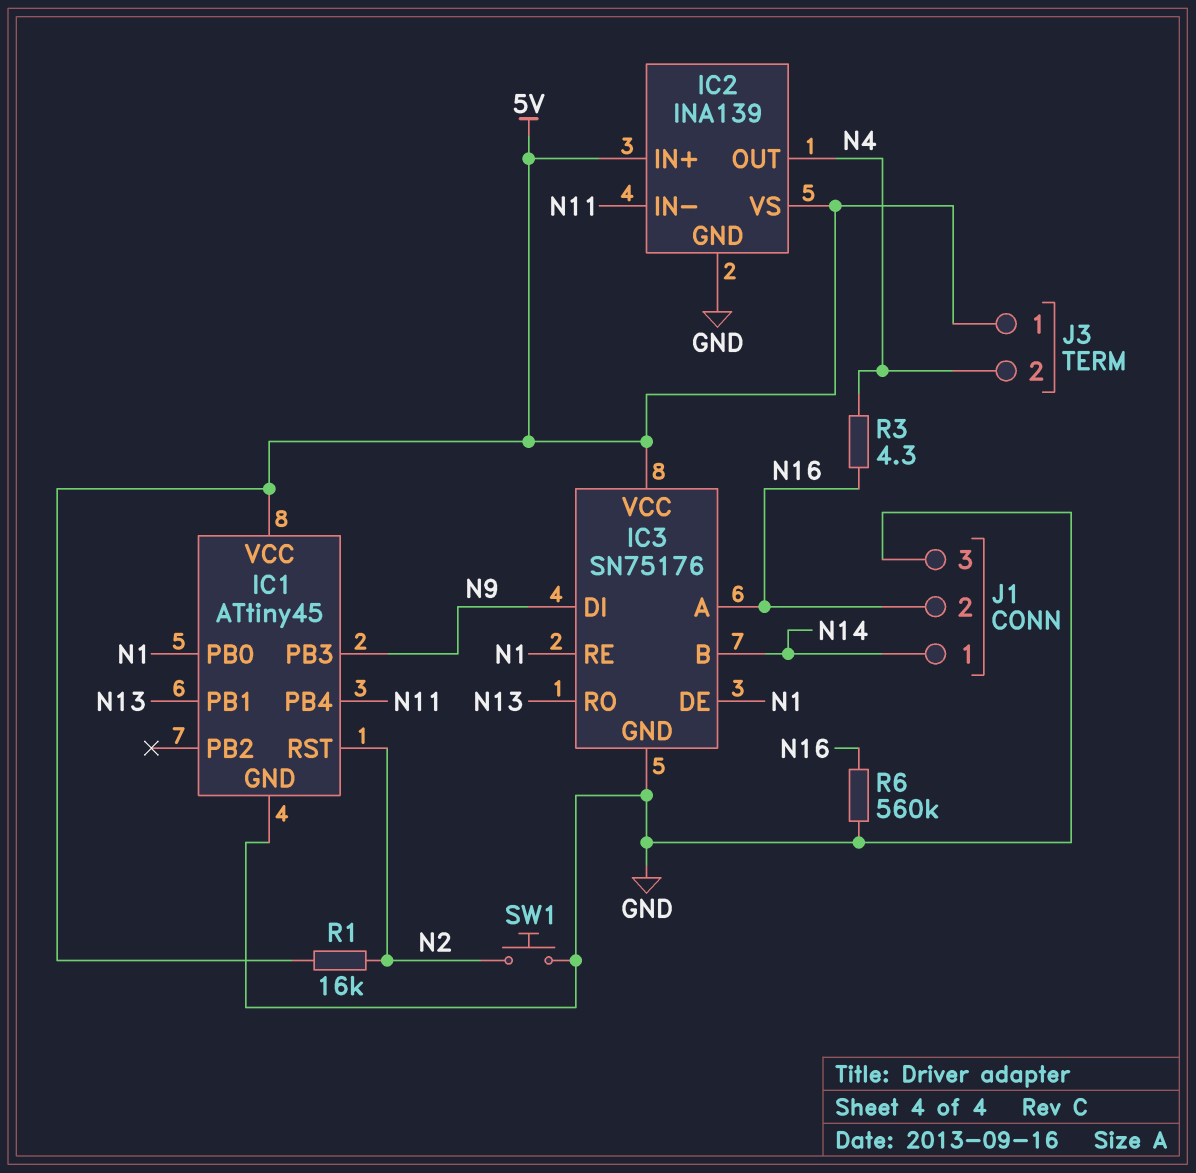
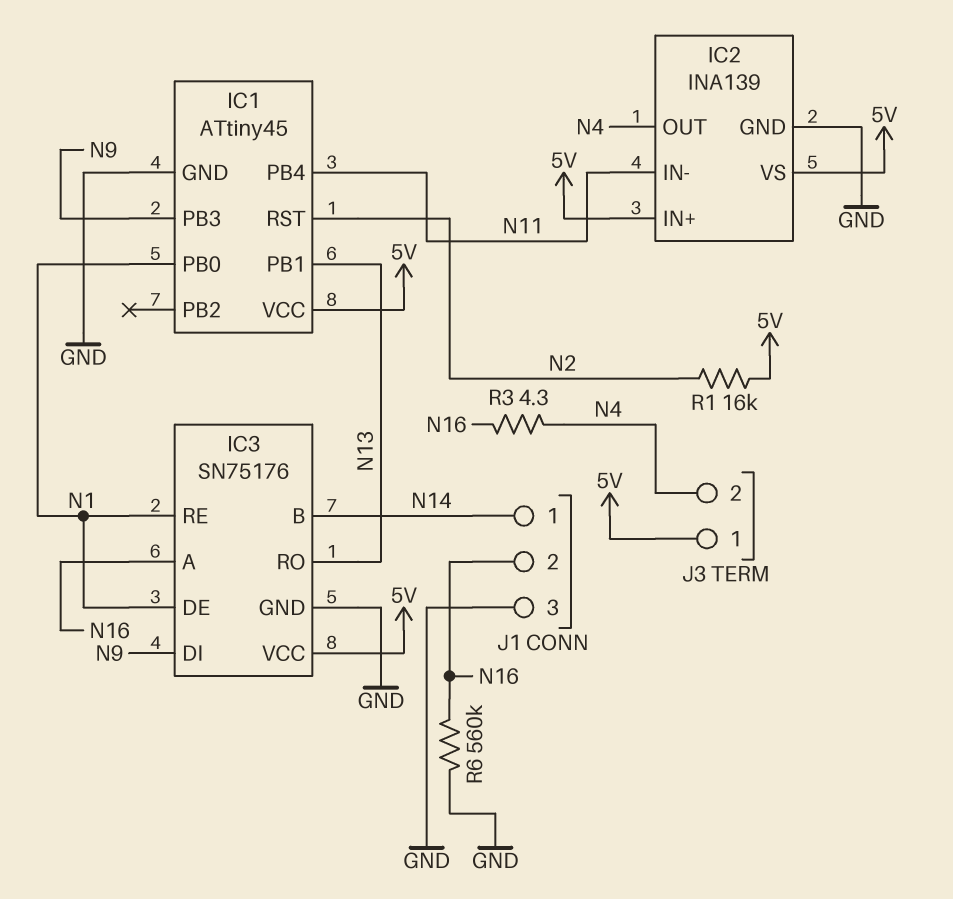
SW1: button (GND, N2) -> none

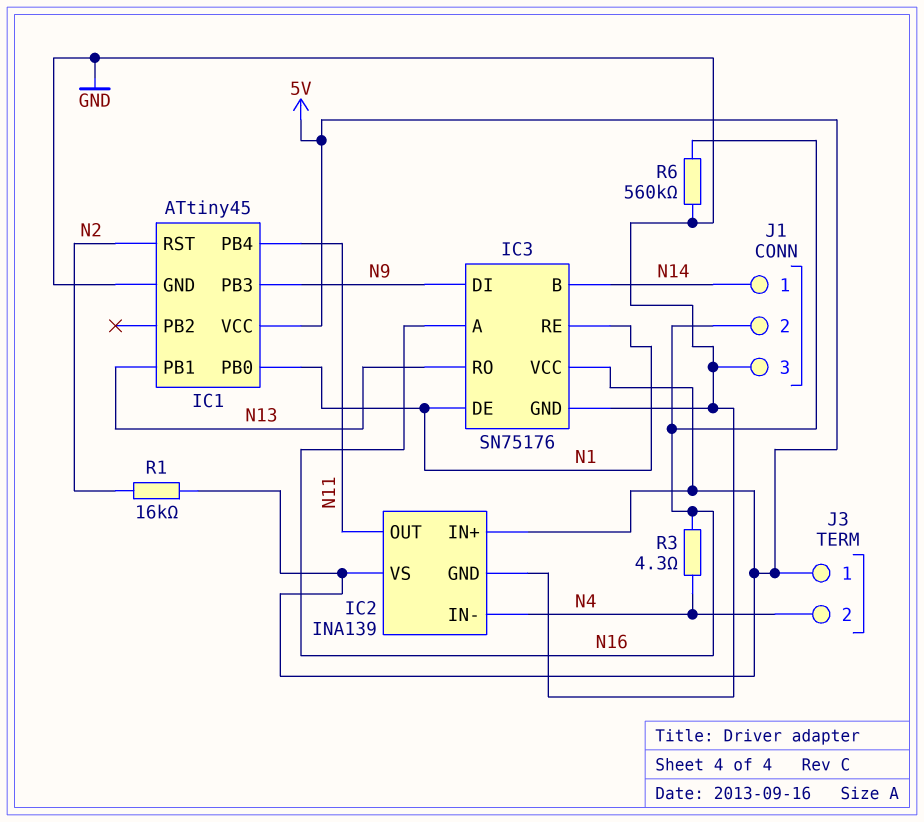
IC2 pin IN-: N11 -> N4
IC2 pin OUT: N4 -> N11

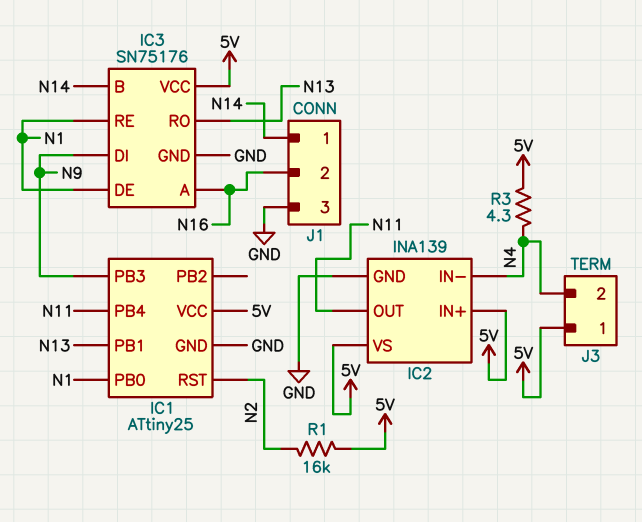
IC1: ATtiny45 -> ATtiny25
R3: 4.3 (N4, N16) -> 4.3 (5V, N4)
R6: 560k (GND, N16) -> none

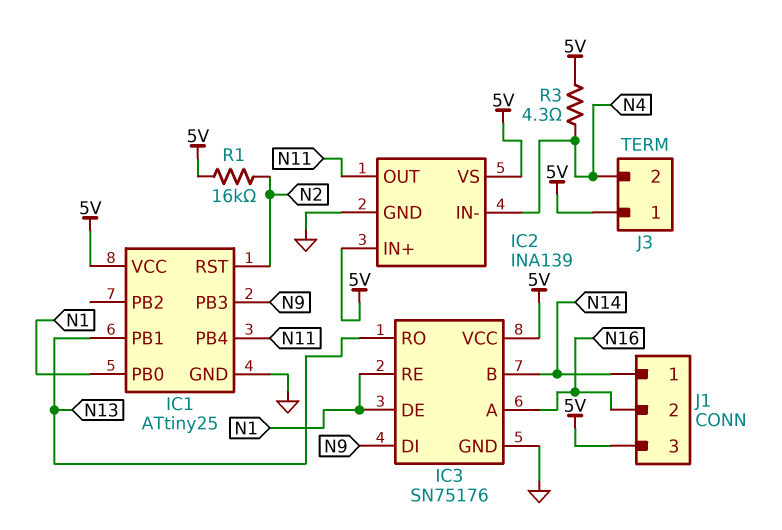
J1 pin 3: GND -> 5V

